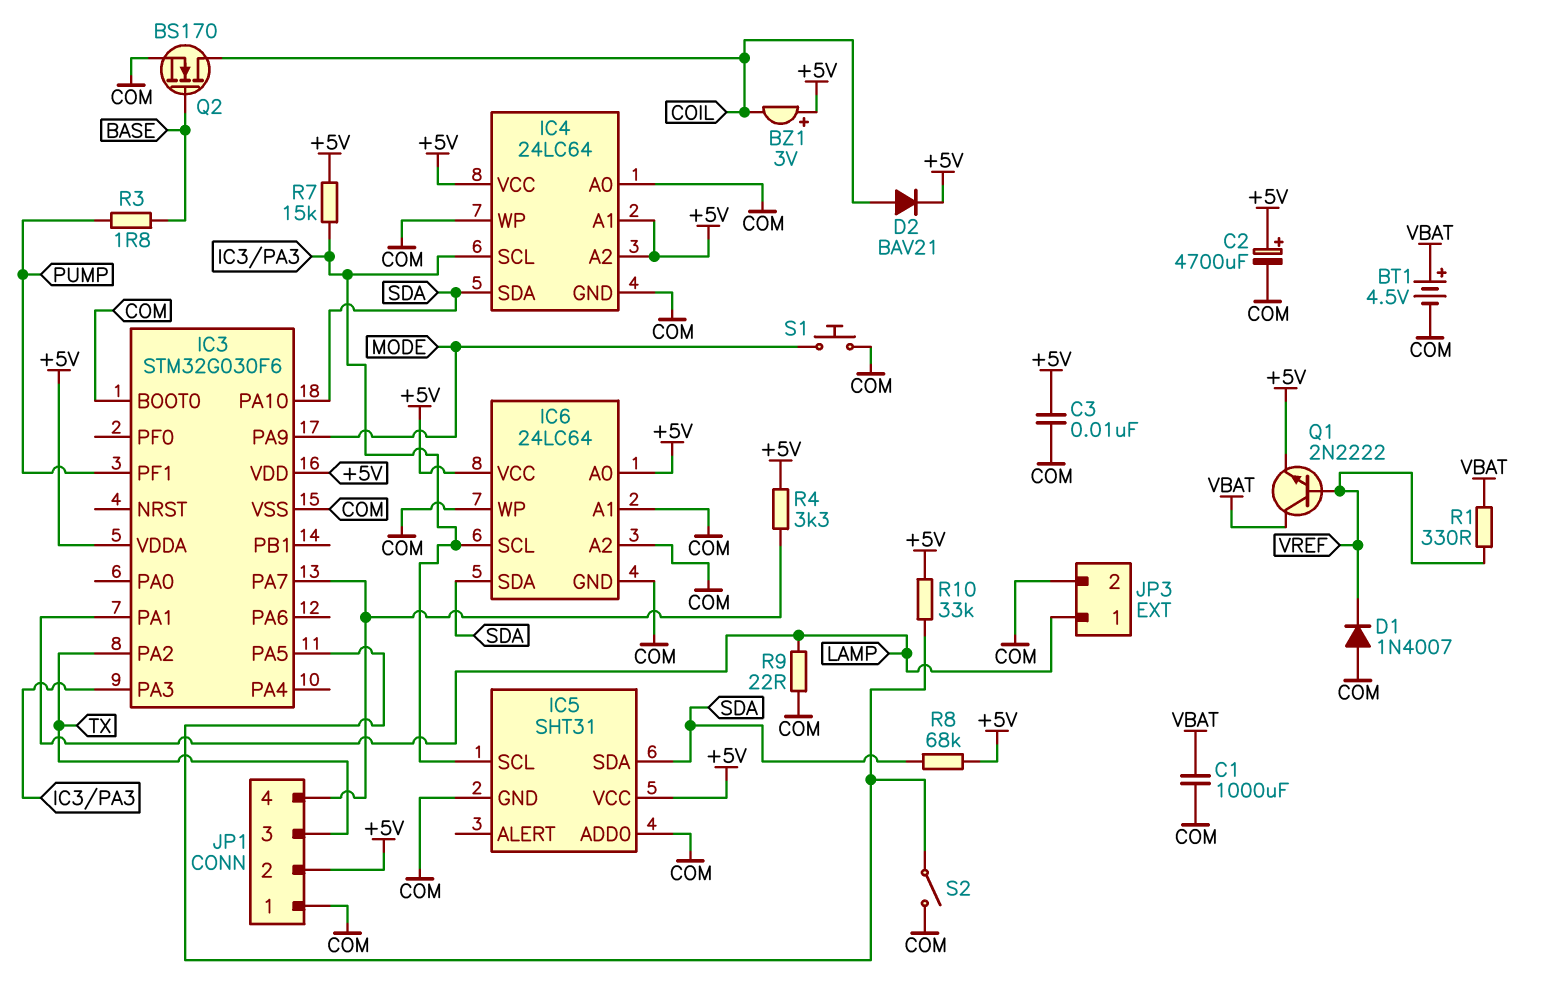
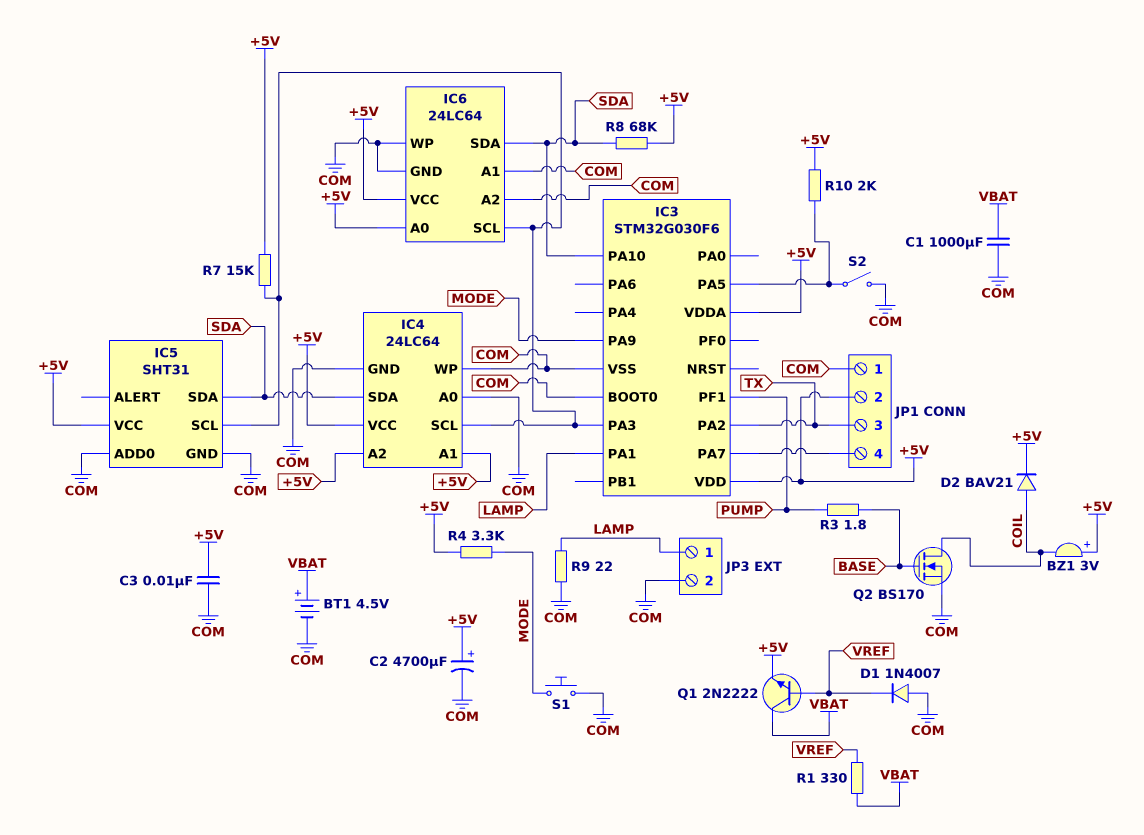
R4: 3.3k (+5V, IC3/PA7) -> 3.3k (+5V, MODE)
R10: 33k (+5V, IC3/PA5) -> 2k (+5V, IC3/PA5)

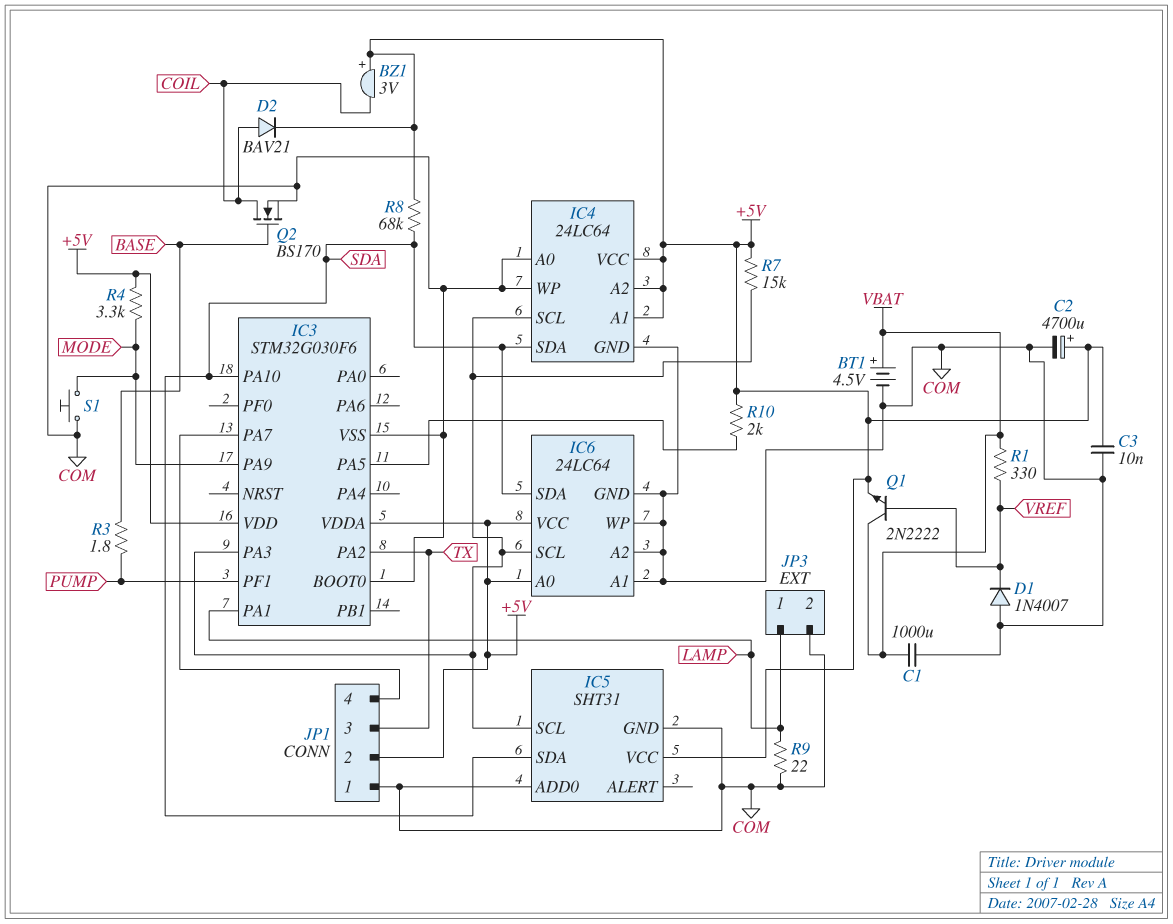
S2: switch (COM, IC3/PA5) -> none

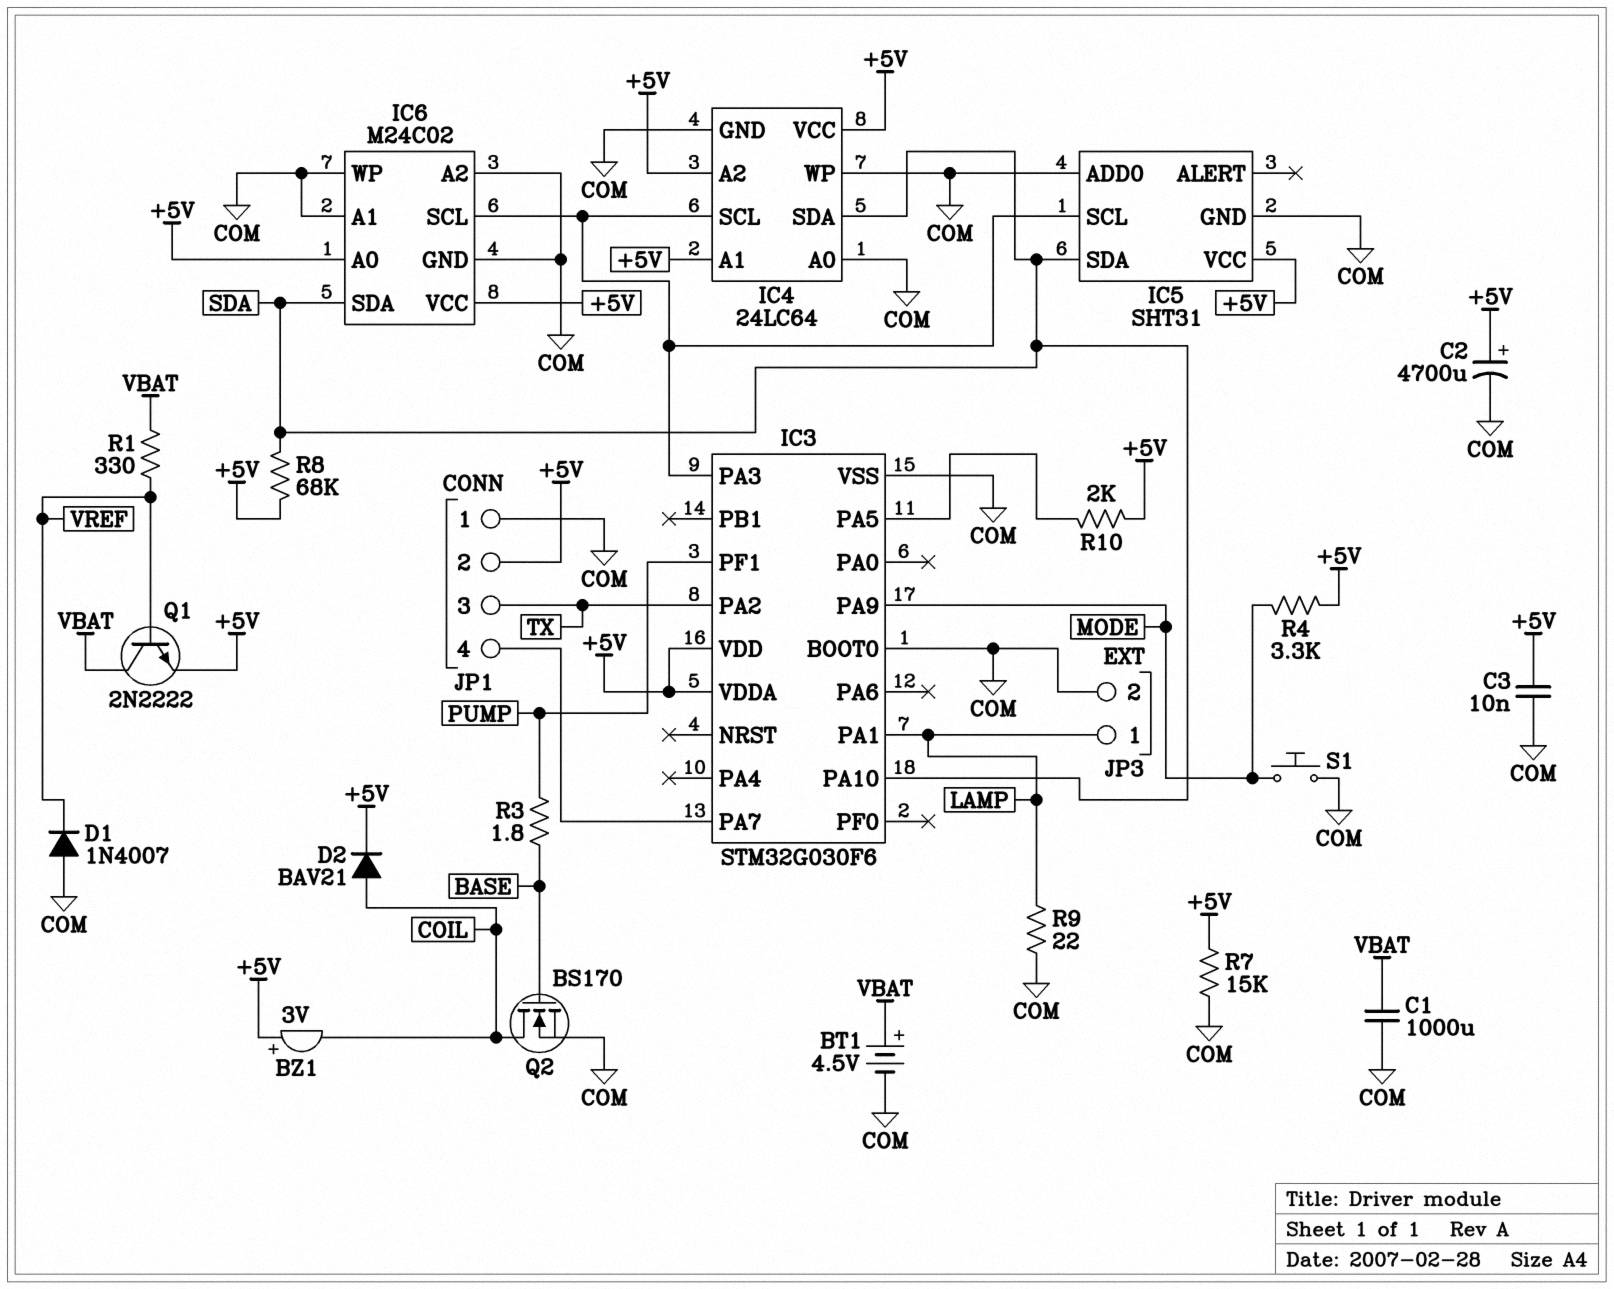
IC6: 24LC64 -> M24C02
R7: 15k (+5V, IC3/PA3) -> 15k (+5V, COM)

